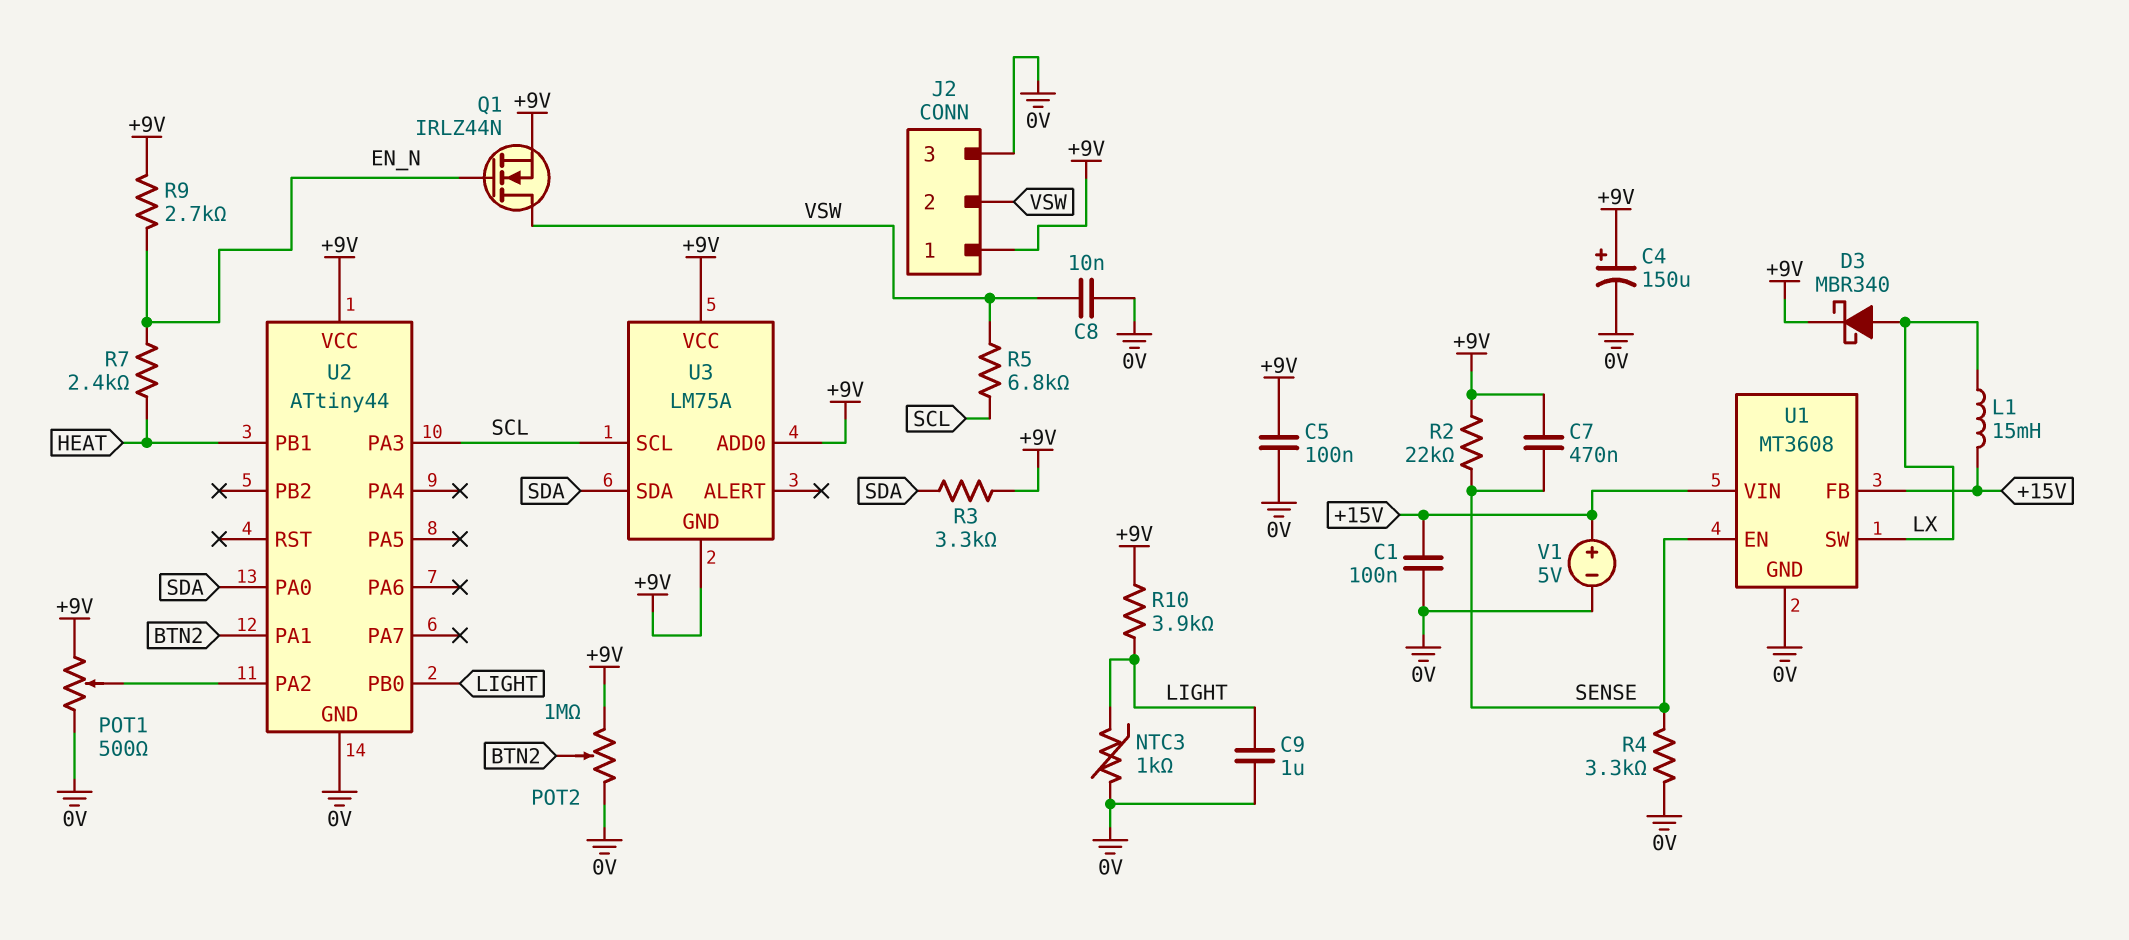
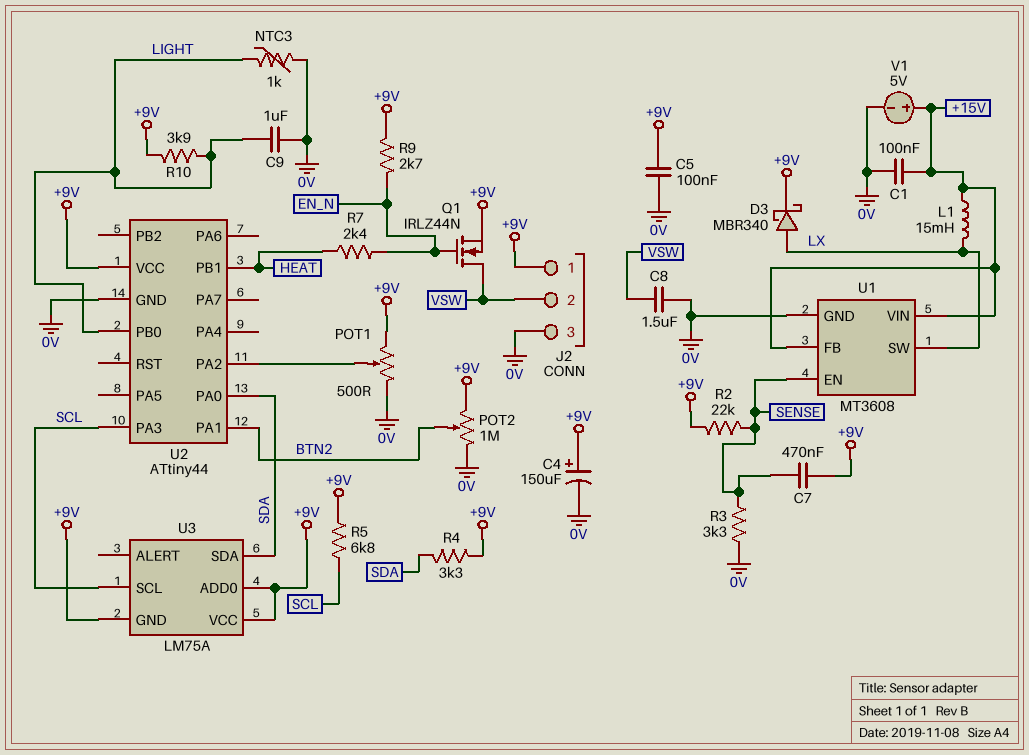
C8: 10nF (0V, VSW) -> 1.5uF (0V, VSW)
R3: 3.3k (+9V, SDA) -> 3.3k (0V, SENSE)
R4: 3.3k (0V, SENSE) -> 3.3k (+9V, SDA)
R5: 6.8k (SCL, VSW) -> 6.8k (+9V, SCL)

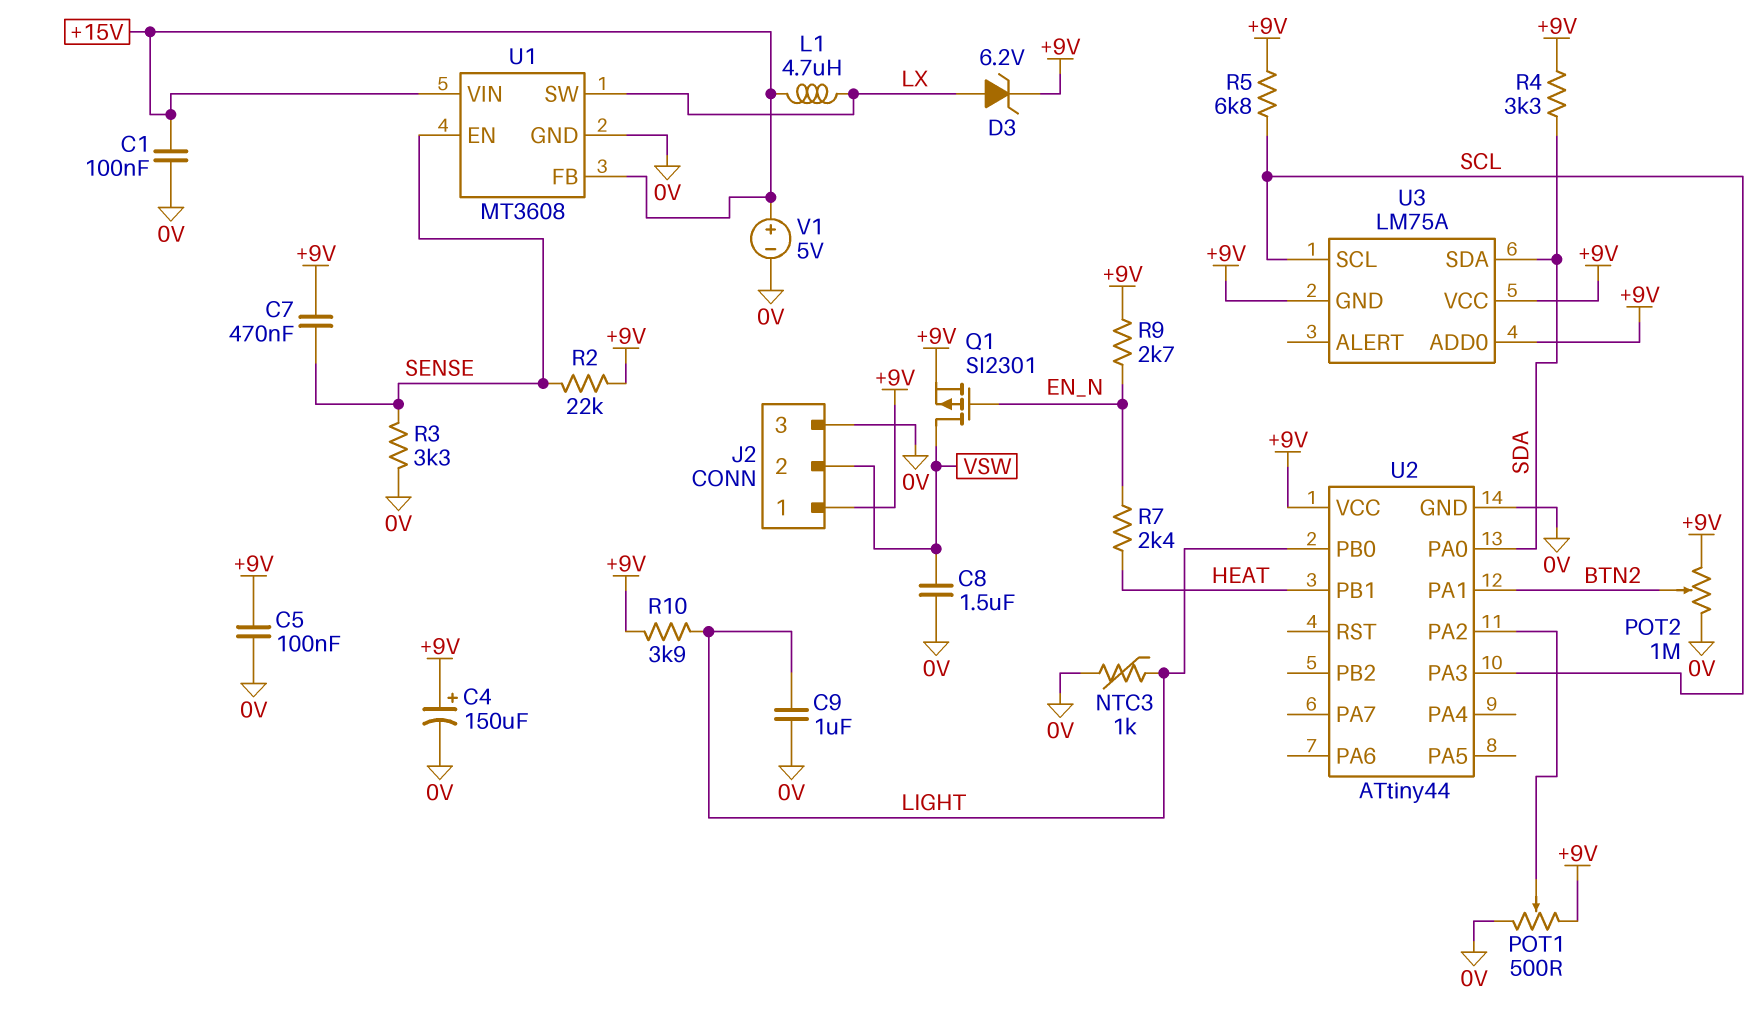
D3: schottky MBR340 (A LX, K +9V) -> zener 6.2V (A LX, K +9V)
L1: 15mH (+15V, LX) -> 4.7uH (+15V, LX)
Q1: NMOS IRLZ44N (G EN_N, D VSW, S +9V) -> PMOS SI2301 (G EN_N, D VSW, S +9V)

